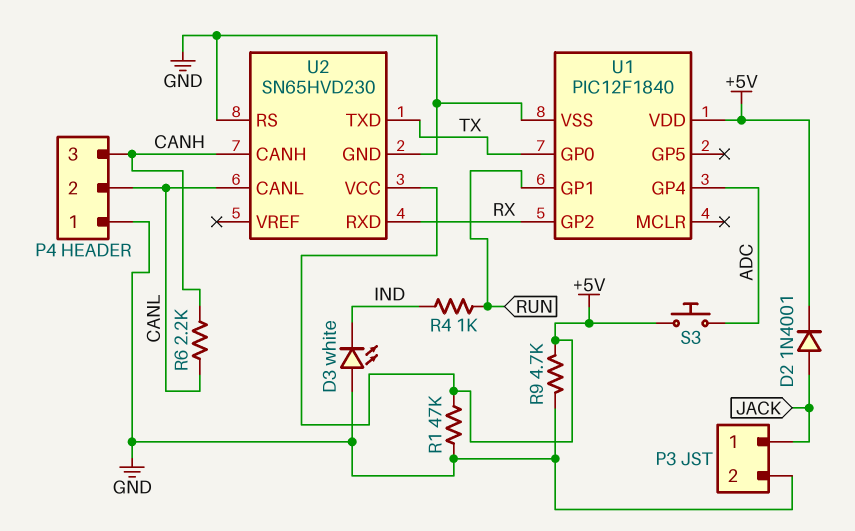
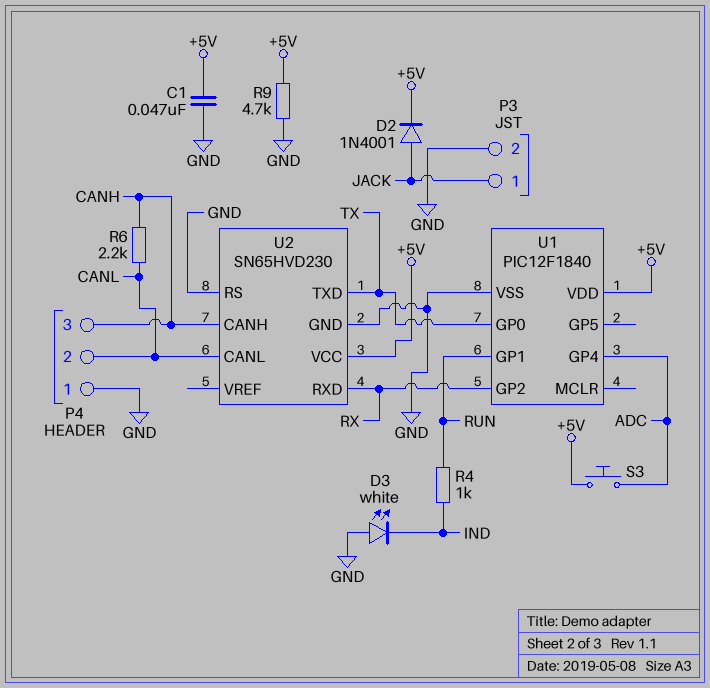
C1: none -> 47nF (+5V, GND)
R1: 47k (+5V, GND) -> none

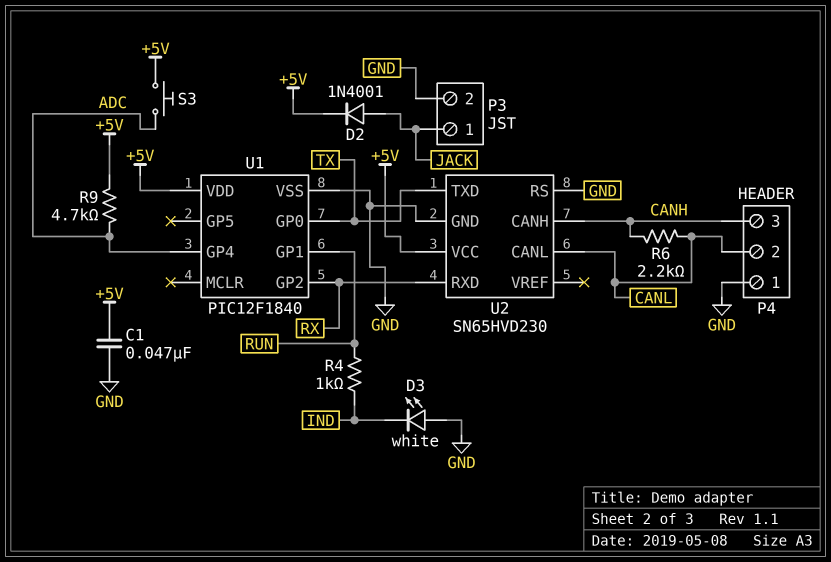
R9: 4.7k (+5V, GND) -> 4.7k (+5V, ADC)

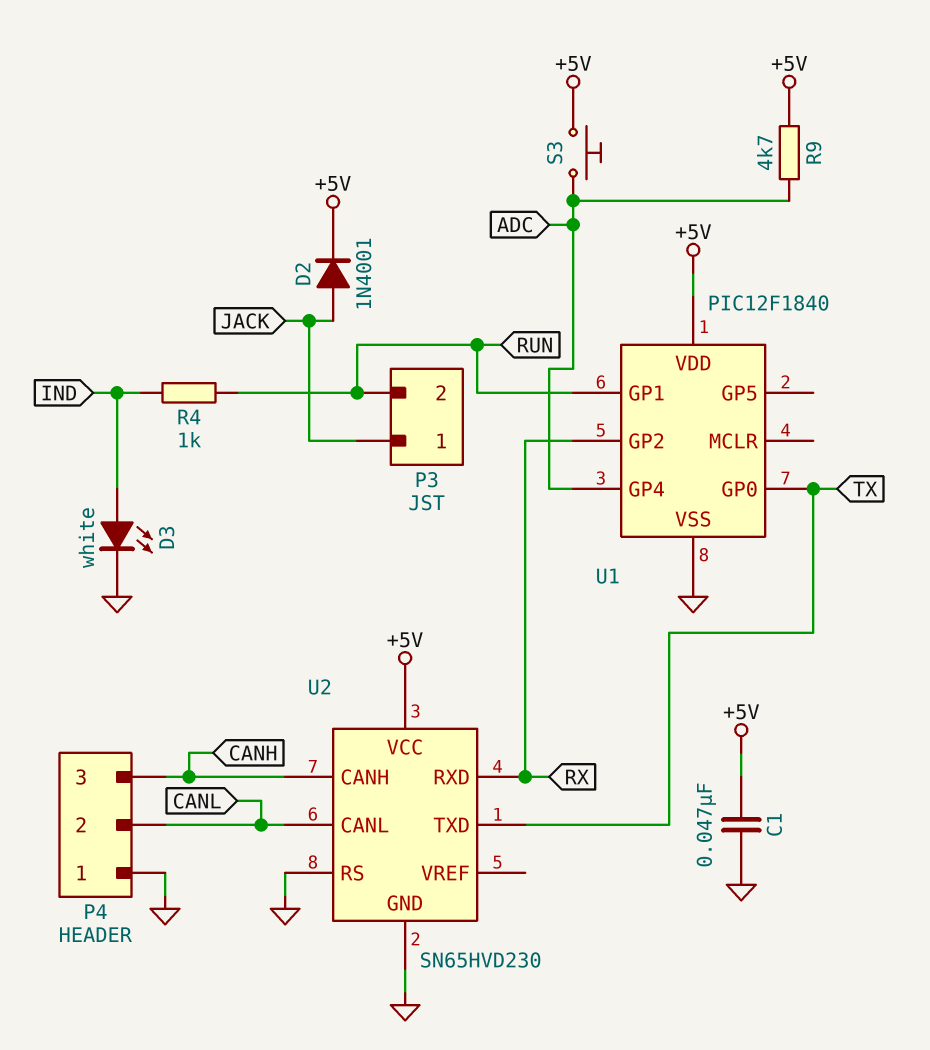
D3: LED white (A GND, K IND) -> LED white (A IND, K GND)
P3 pin 2: GND -> RUN
R6: 2.2k (CANH, CANL) -> none

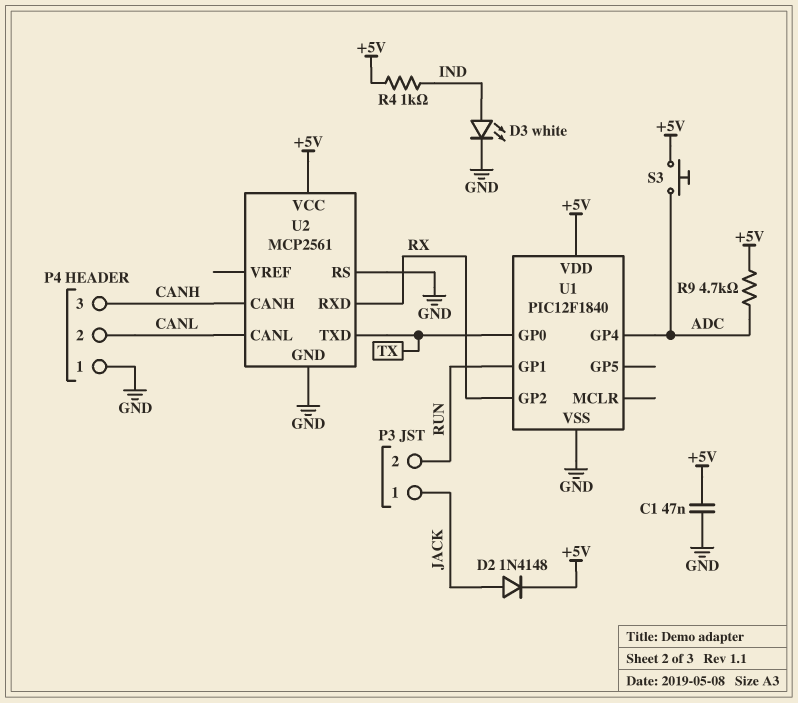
D2: diode 1N4001 (A JACK, K +5V) -> diode 1N4148 (A JACK, K +5V)
R4: 1k (IND, RUN) -> 1k (+5V, IND)
U2: SN65HVD230 -> MCP2561

